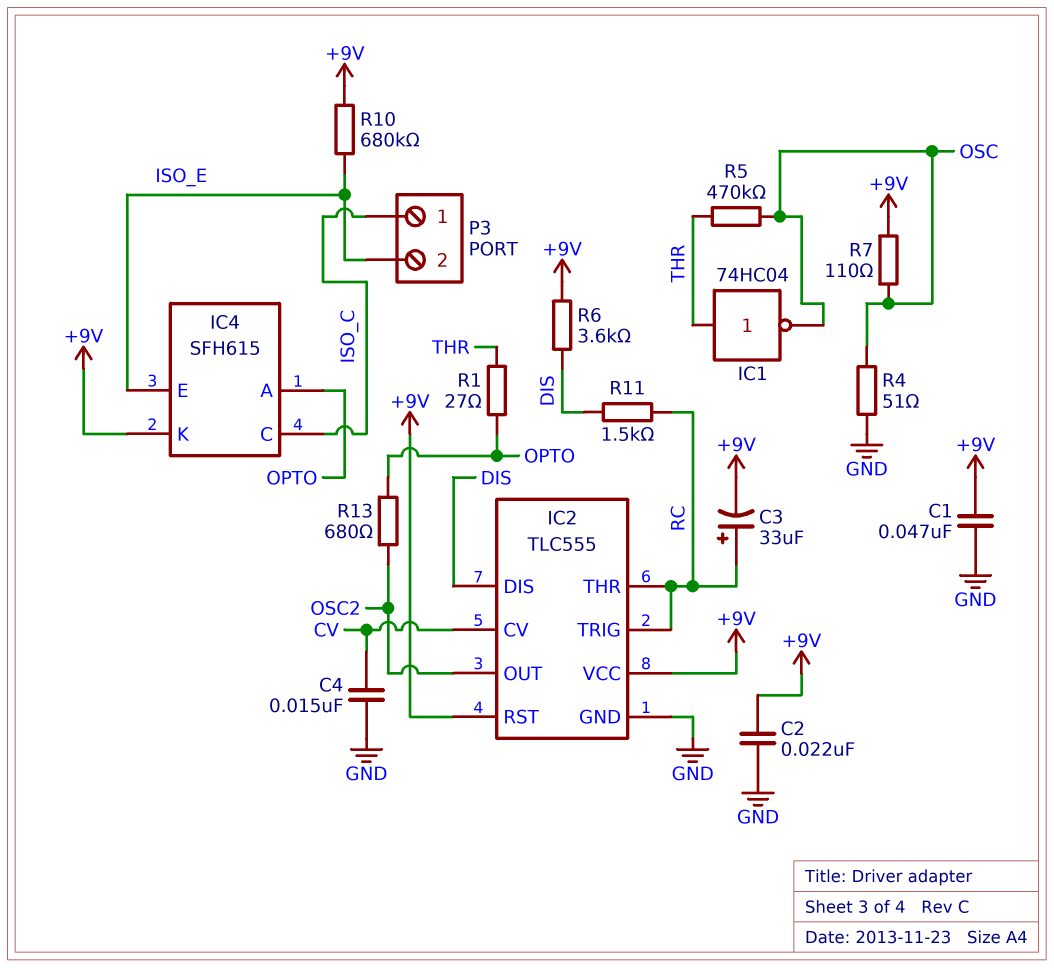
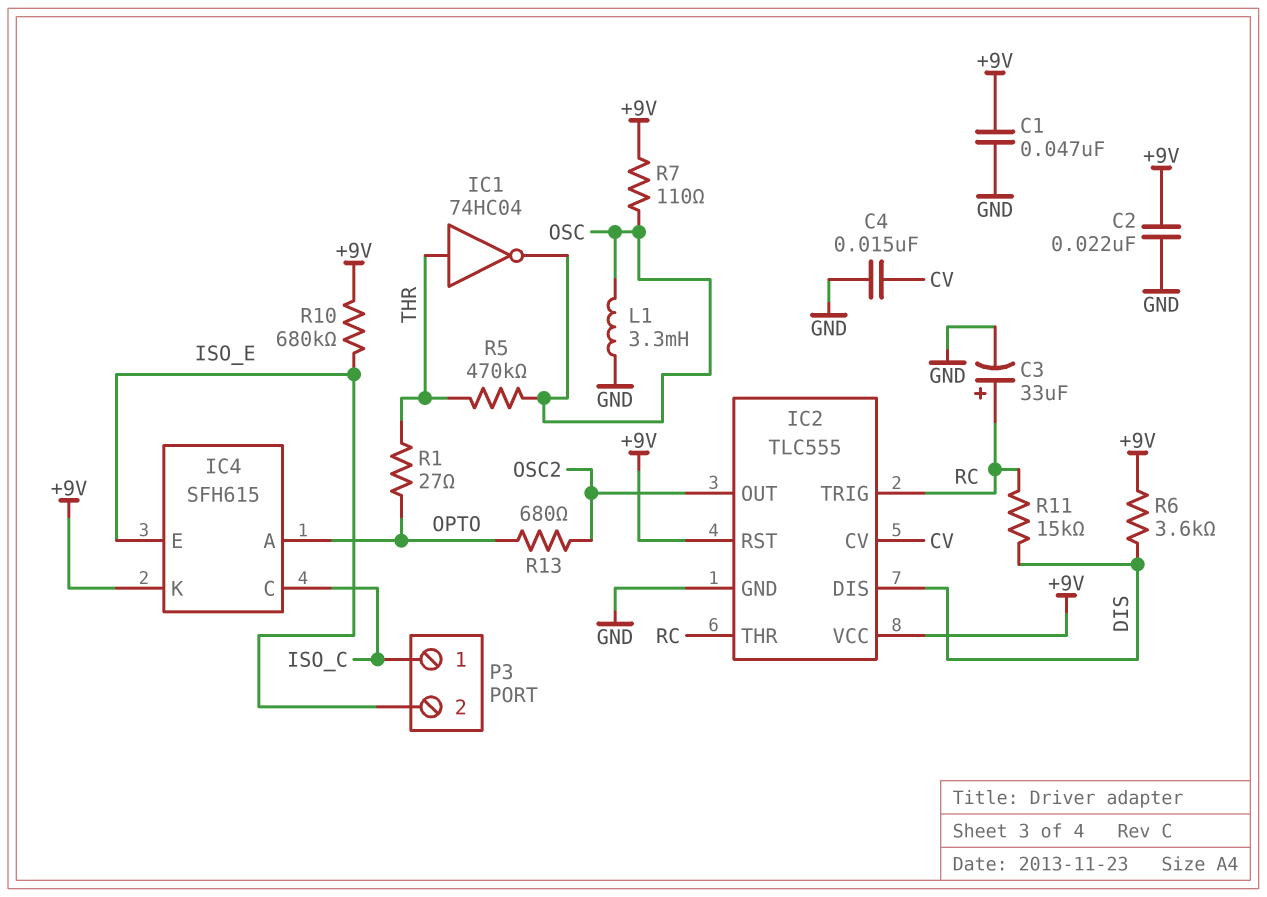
C3: 33uF (plus RC, minus +9V) -> 33uF (plus RC, minus GND)
L1: none -> 3.3mH (GND, OSC)
R4: 51 (GND, OSC) -> none
R11: 1.5k (DIS, RC) -> 15k (DIS, RC)

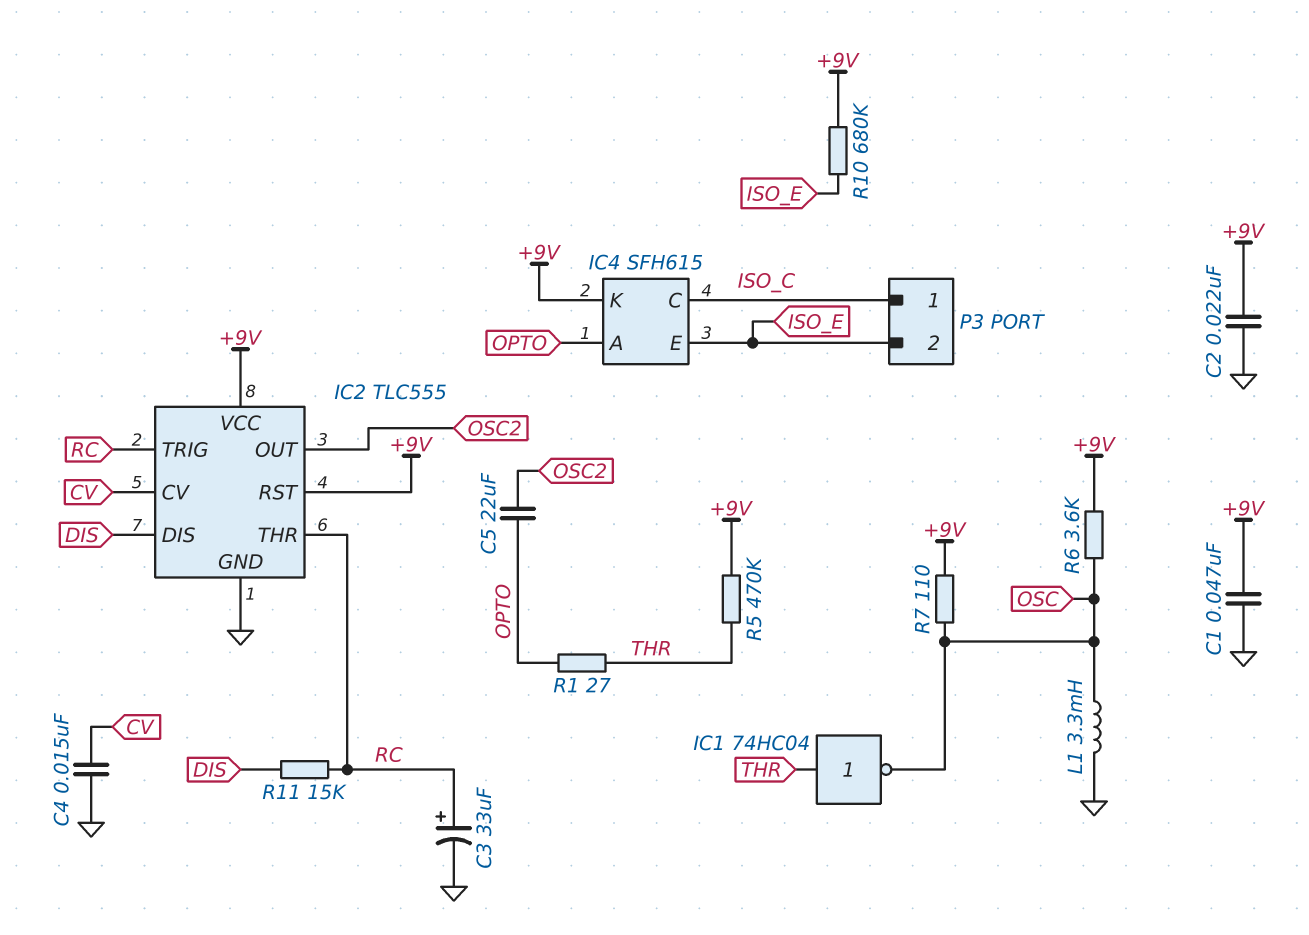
C5: none -> 22uF (OPTO, OSC2)
R5: 470k (OSC, THR) -> 470k (+9V, THR)
R6: 3.6k (+9V, DIS) -> 3.6k (+9V, OSC)
R13: 680 (OPTO, OSC2) -> none

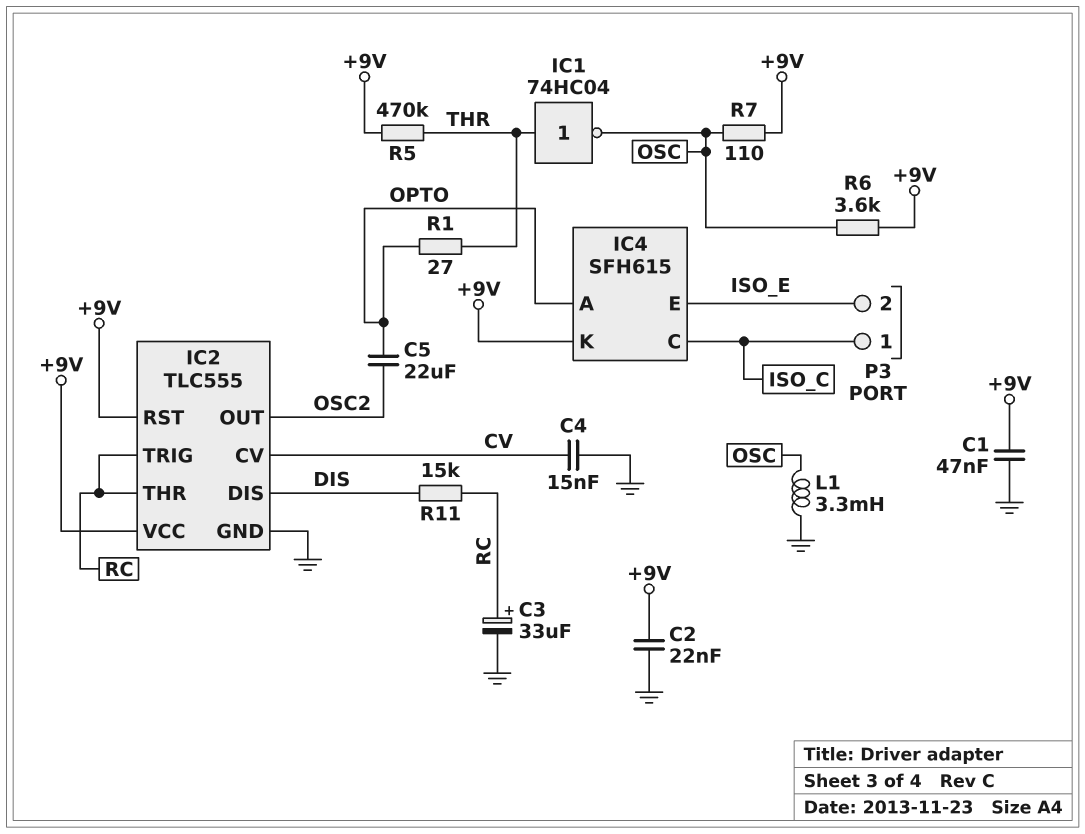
R10: 680k (+9V, ISO_E) -> none

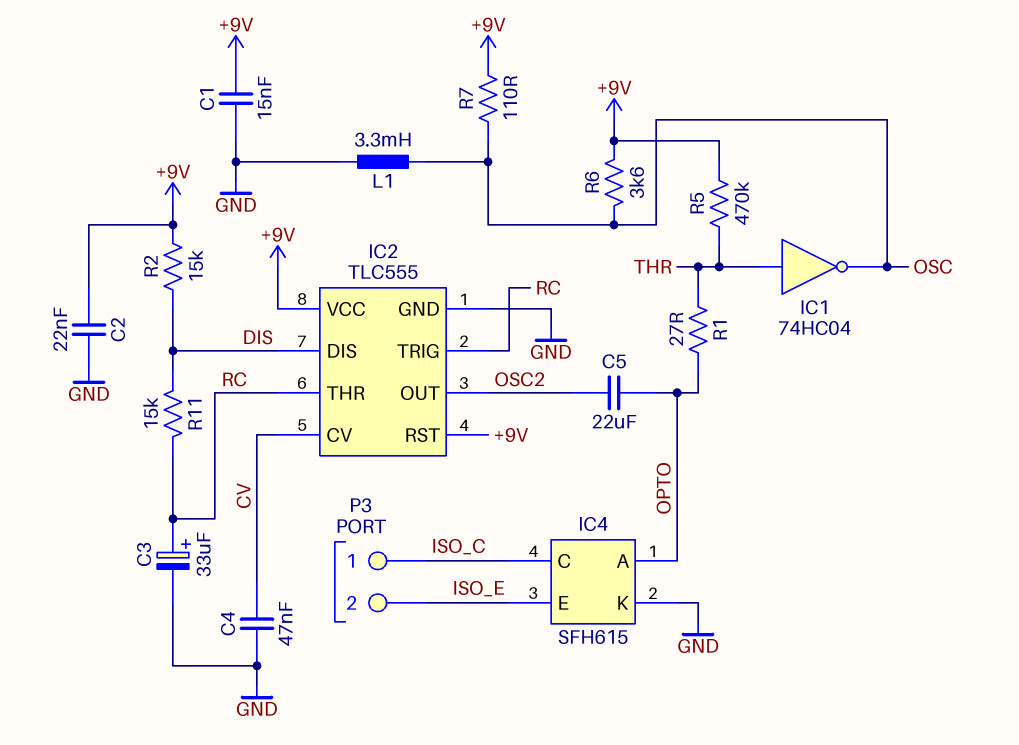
C1: 47nF (+9V, GND) -> 15nF (+9V, GND)
C4: 15nF (CV, GND) -> 47nF (CV, GND)
IC4 pin K: +9V -> GND
R2: none -> 15k (+9V, DIS)

